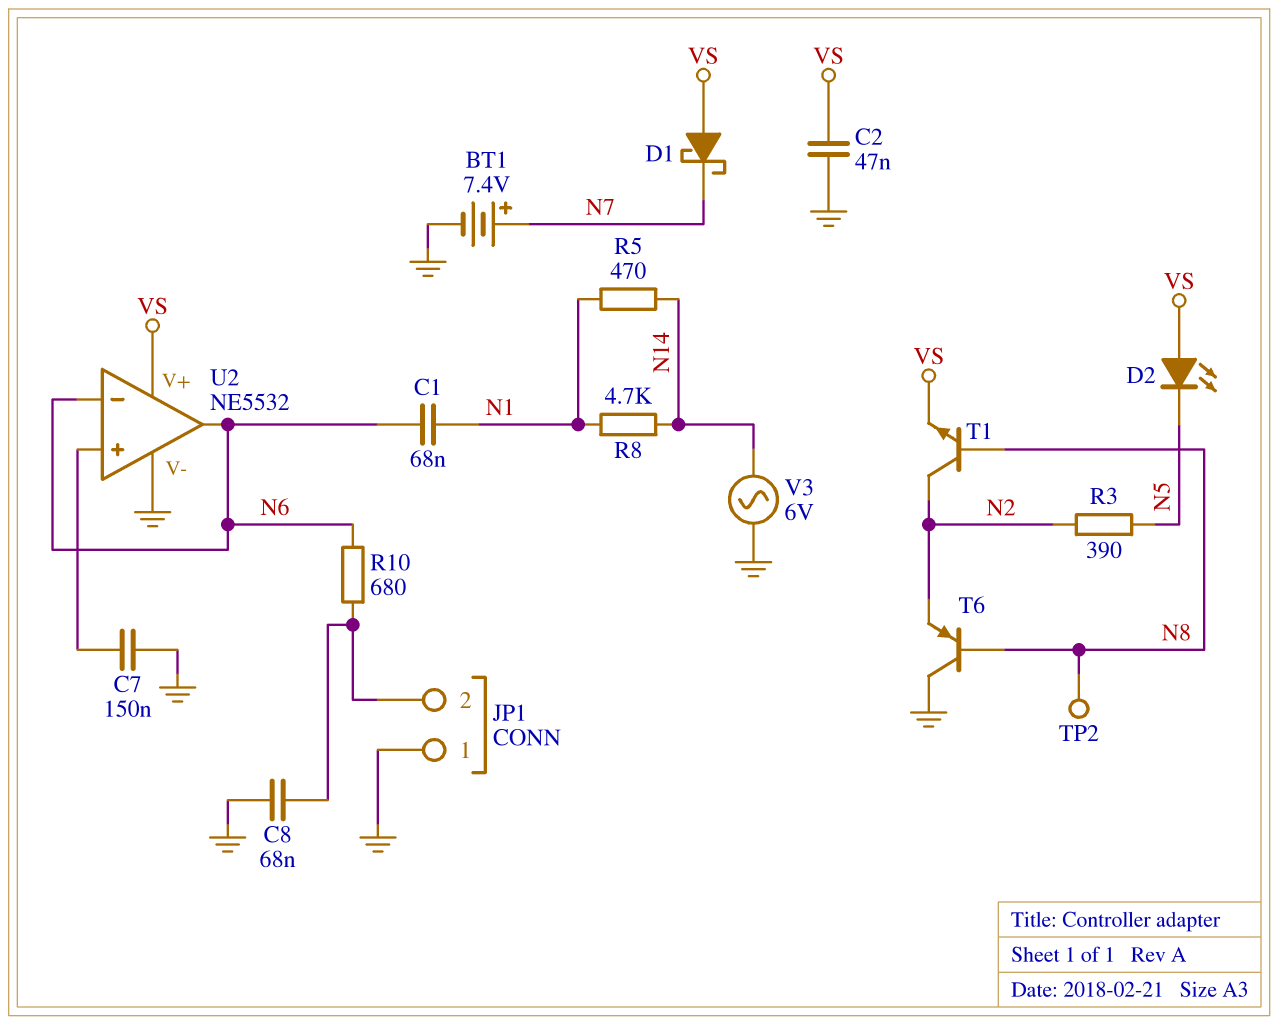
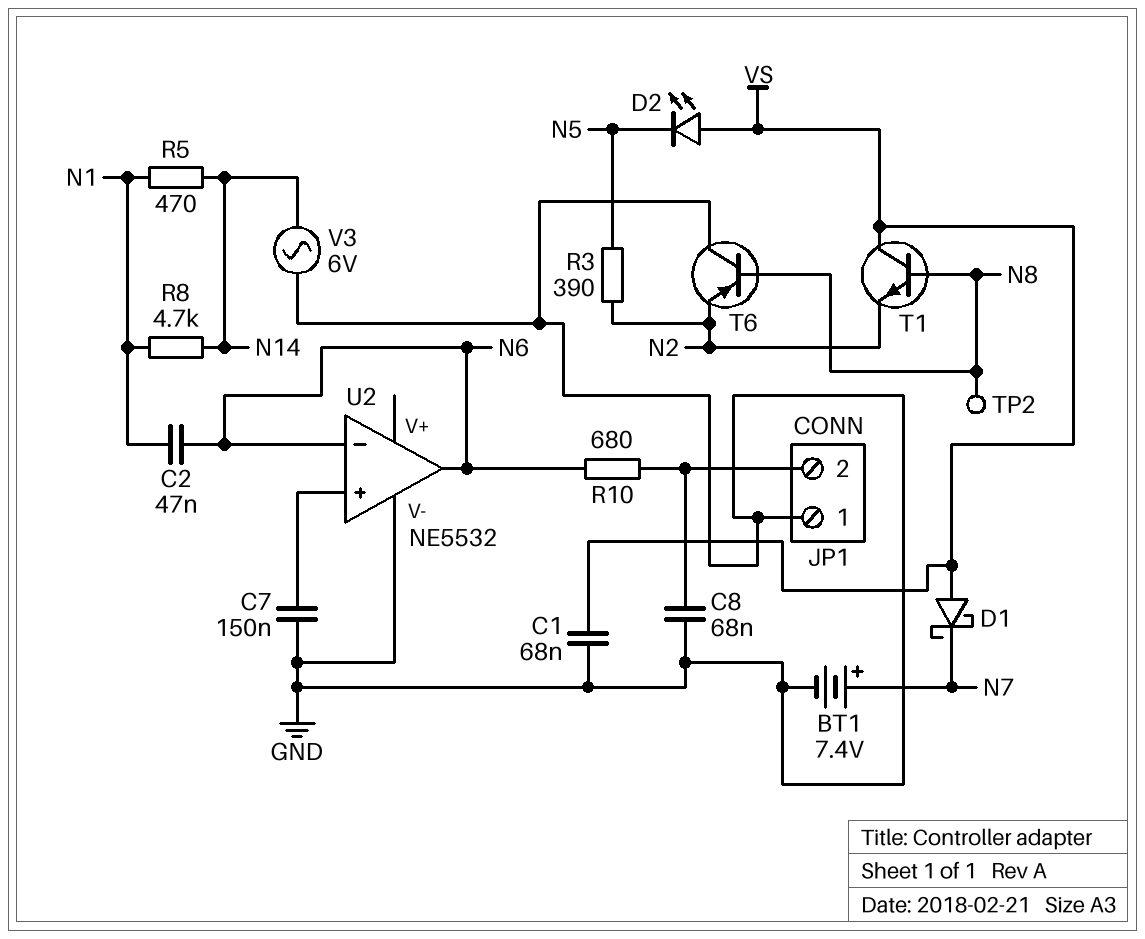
C1: 68nF (N1, N6) -> 68nF (GND, VS)
C2: 47nF (GND, VS) -> 47nF (N1, N6)
T1: NPN (B N8, C N2, E VS) -> NPN (B N8, C VS, E N2)
U2 pin V+: VS -> none

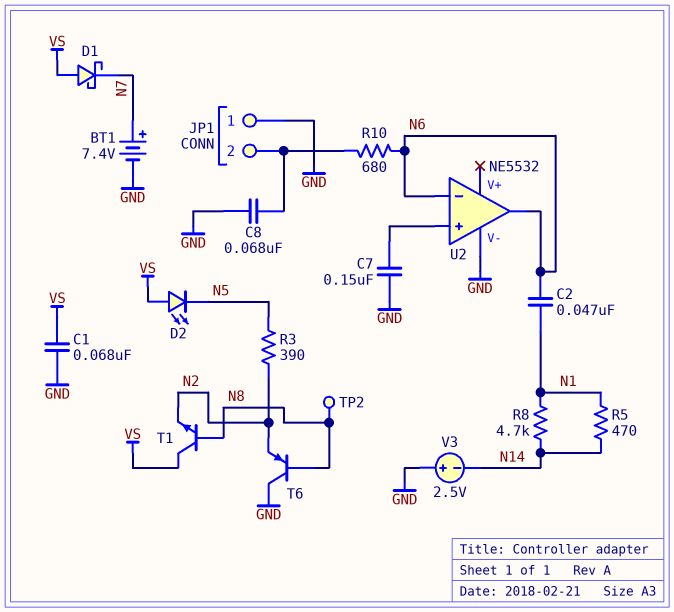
V3: AC 6V (GND, N14) -> 2.5V (plus GND, minus N14)

